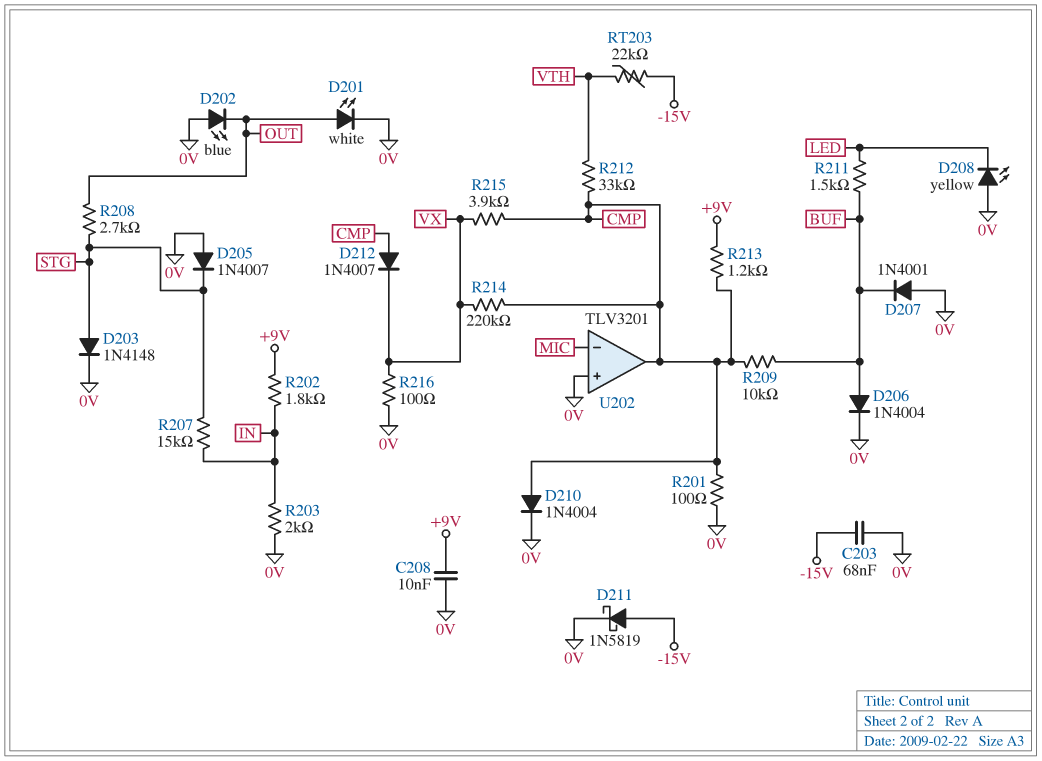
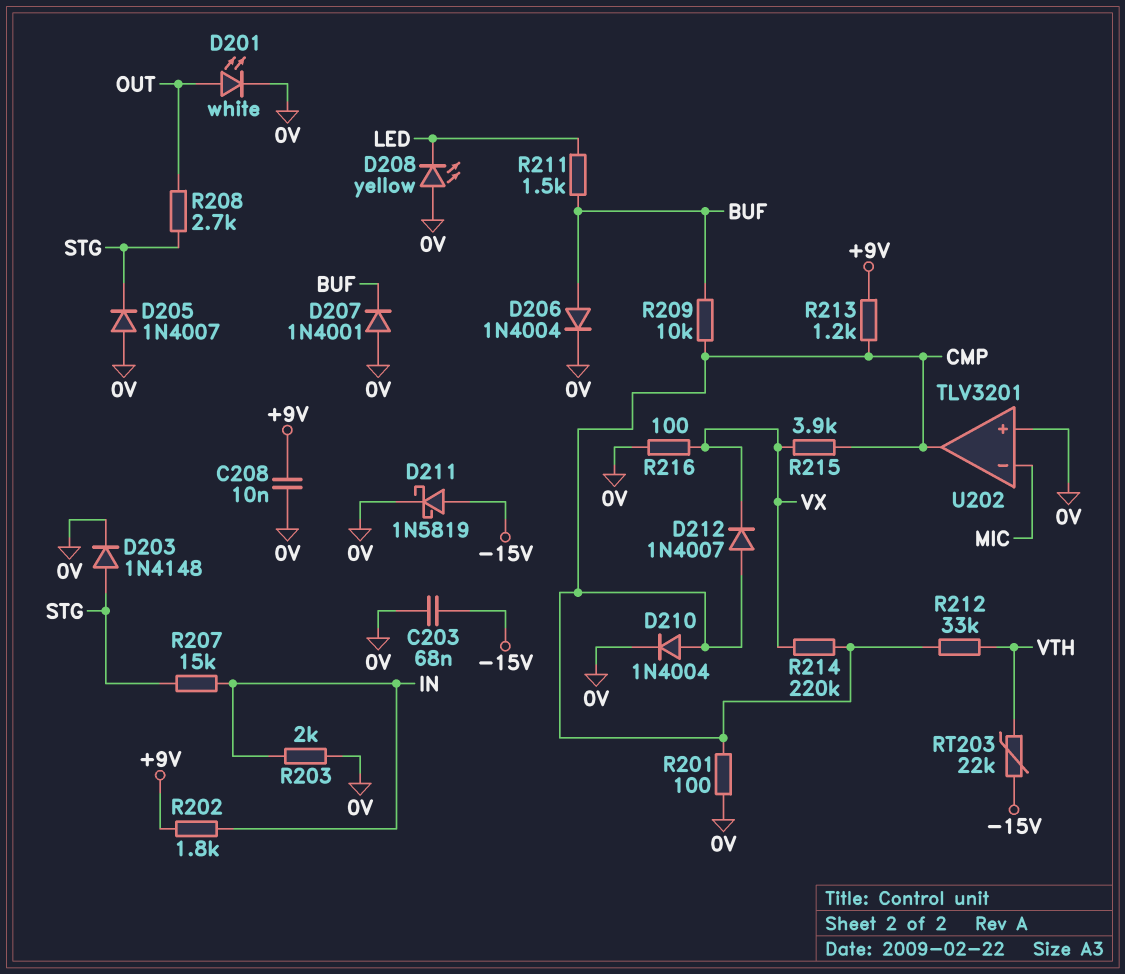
D202: LED blue (A 0V, K OUT) -> none

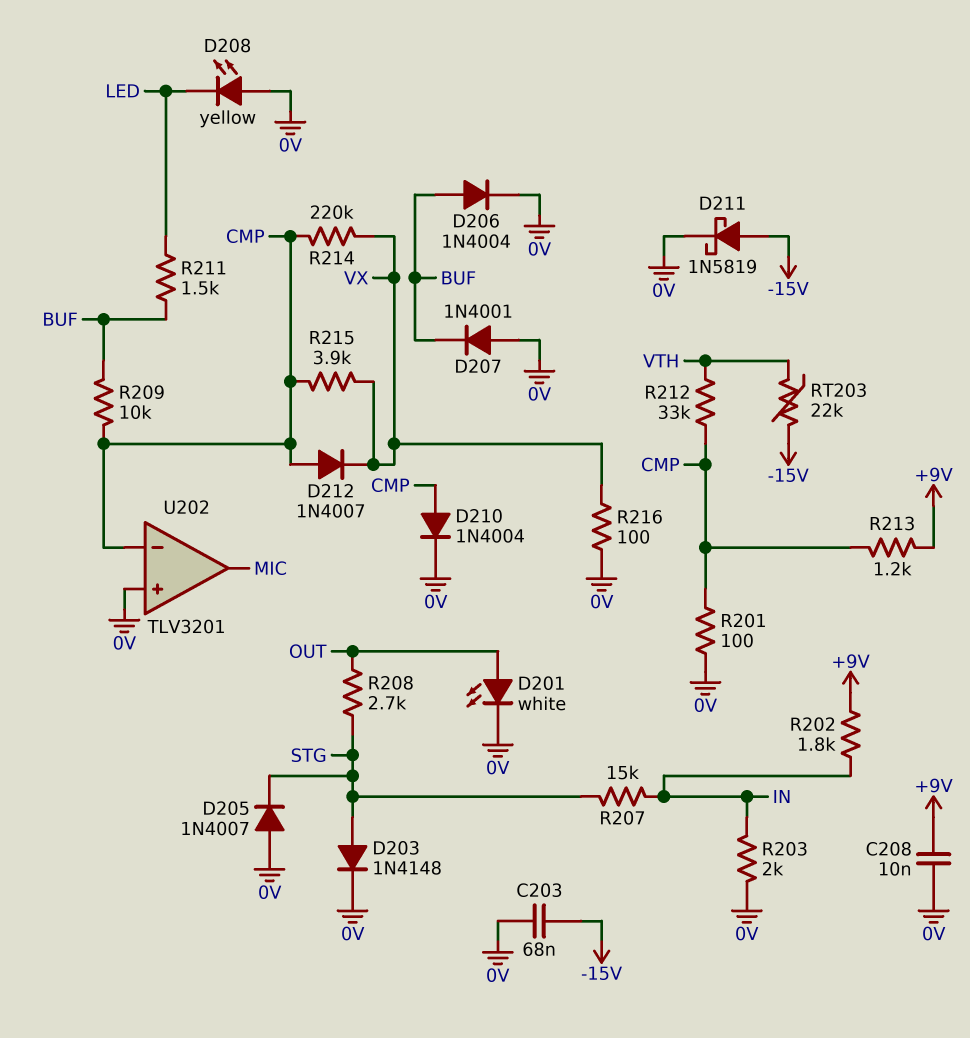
U202 pin in-: MIC -> CMP
U202 pin out: CMP -> MIC

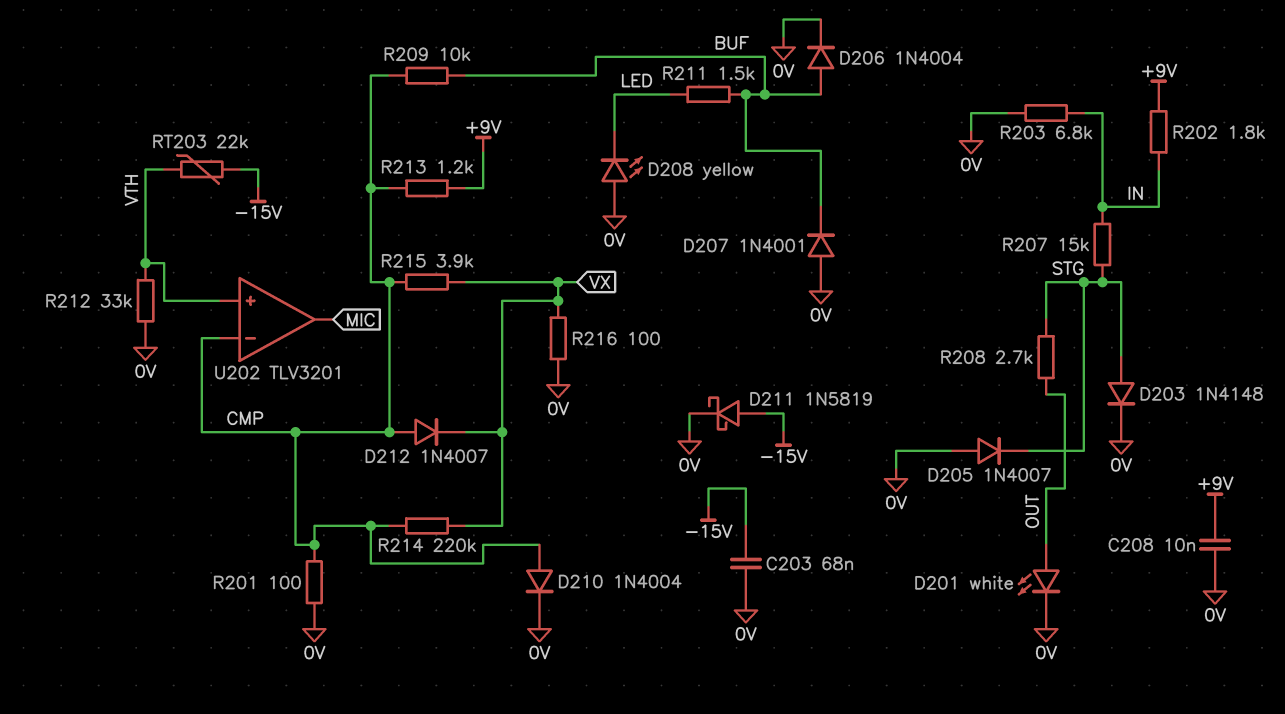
R203: 2k (0V, IN) -> 6.8k (0V, IN)
R212: 33k (CMP, VTH) -> 33k (0V, VTH)
U202 pin in+: 0V -> VTH

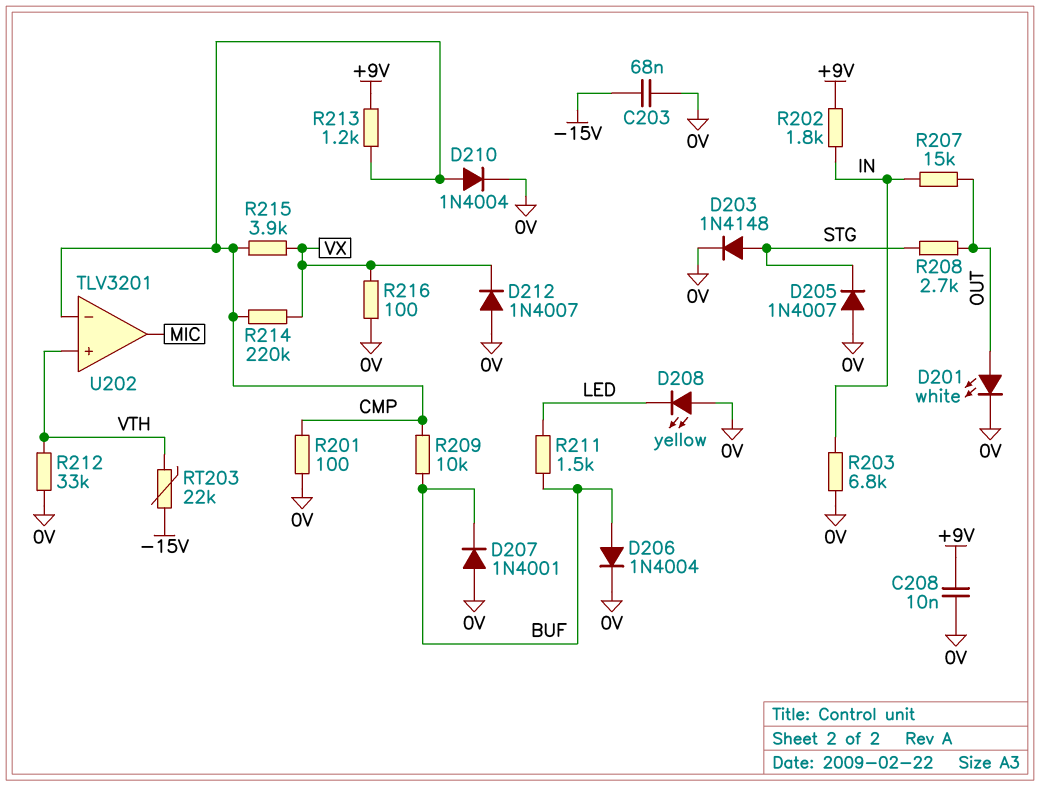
D211: schottky 1N5819 (A -15V, K 0V) -> none
D212: diode 1N4007 (A CMP, K VX) -> diode 1N4007 (A 0V, K VX)
R207: 15k (IN, STG) -> 15k (IN, OUT)

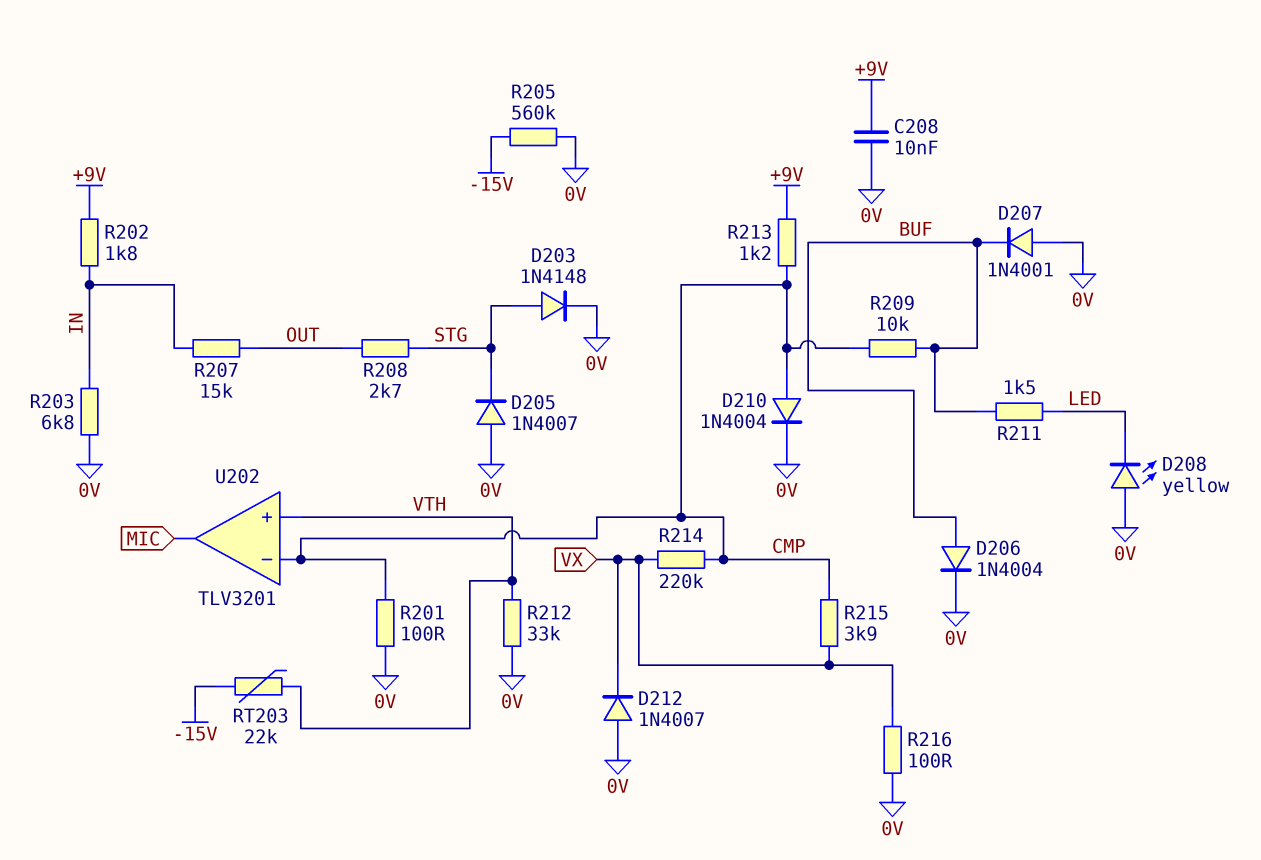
C203: 68nF (-15V, 0V) -> none
D201: LED white (A OUT, K 0V) -> none
R205: none -> 560k (-15V, 0V)

